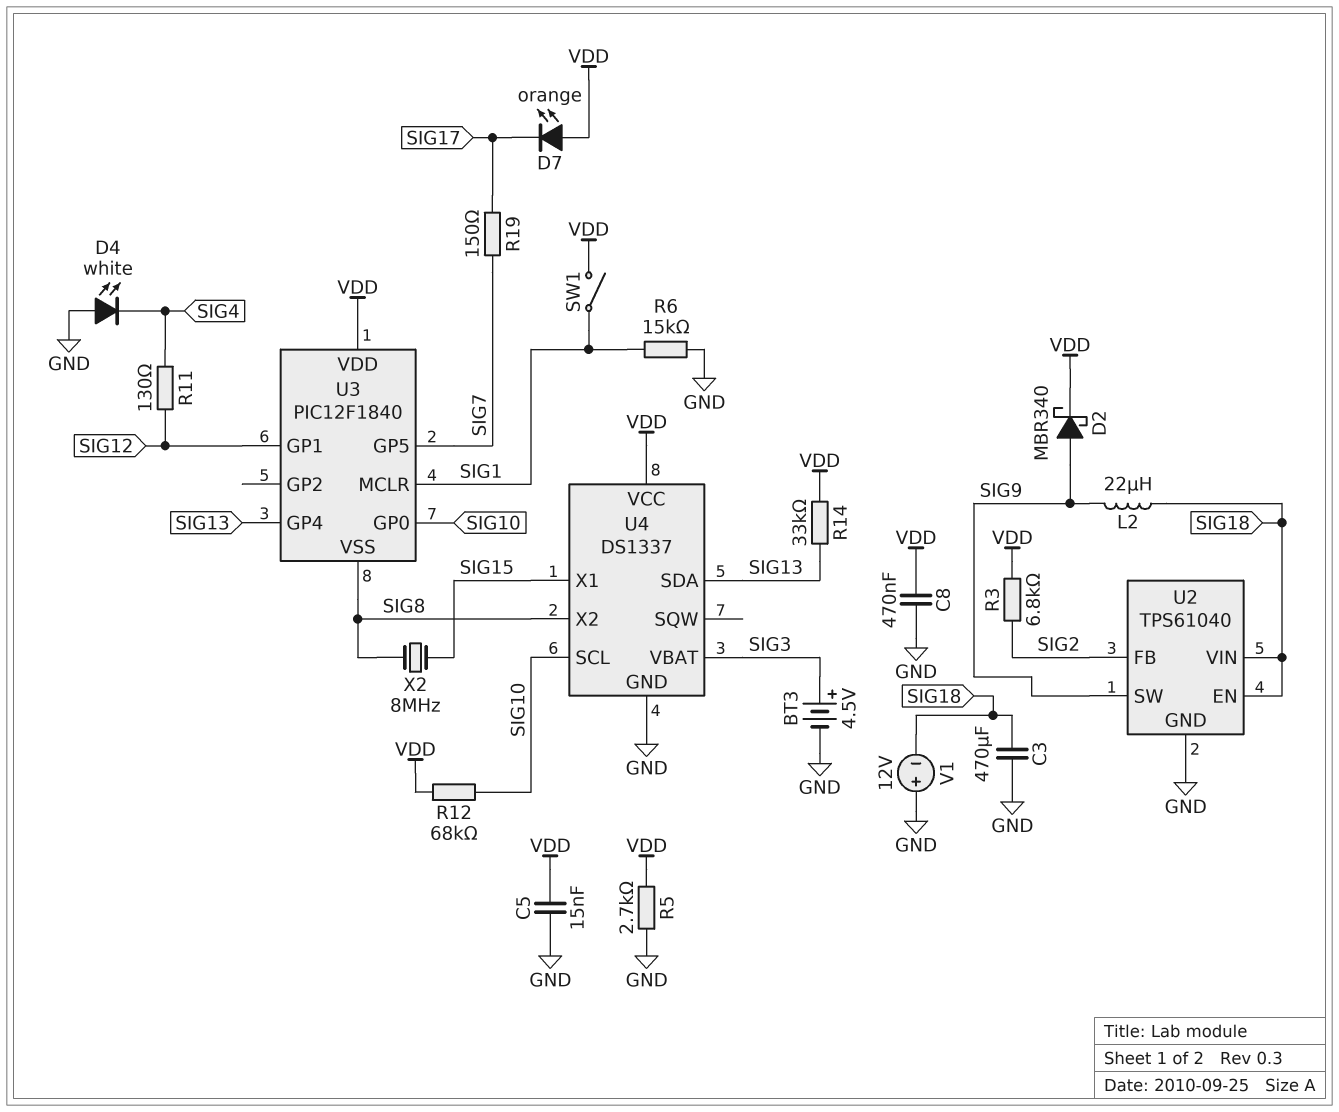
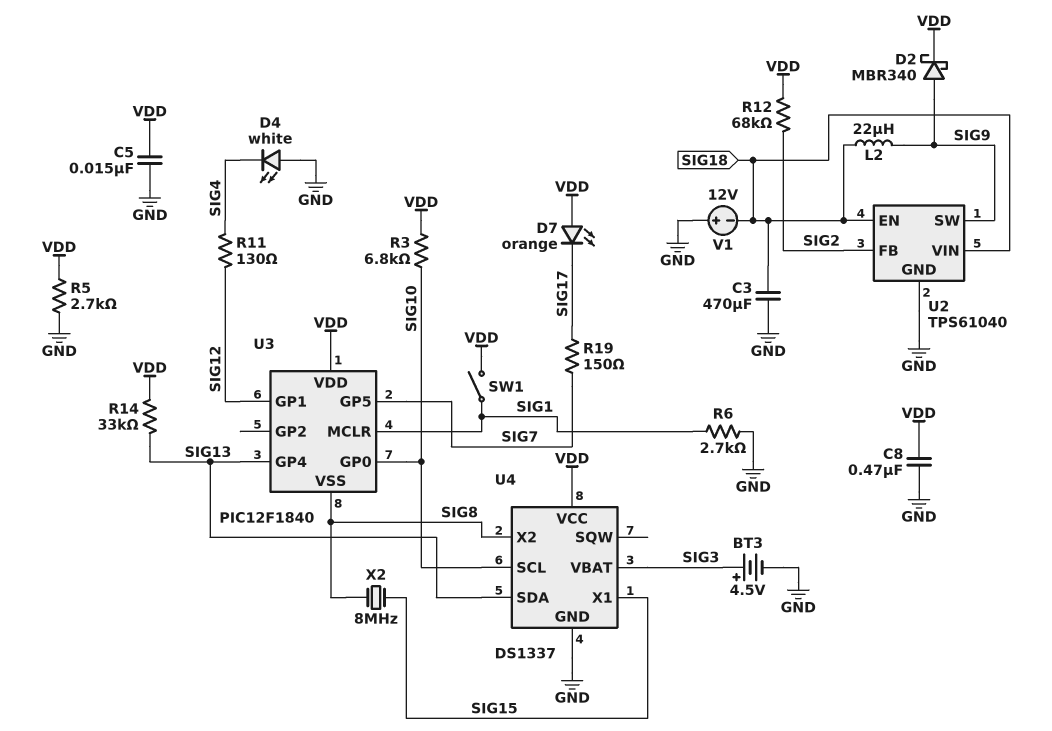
R3: 6.8k (SIG2, VDD) -> 6.8k (SIG10, VDD)
R6: 15k (GND, SIG1) -> 2.7k (GND, SIG1)
R12: 68k (SIG10, VDD) -> 68k (SIG2, VDD)

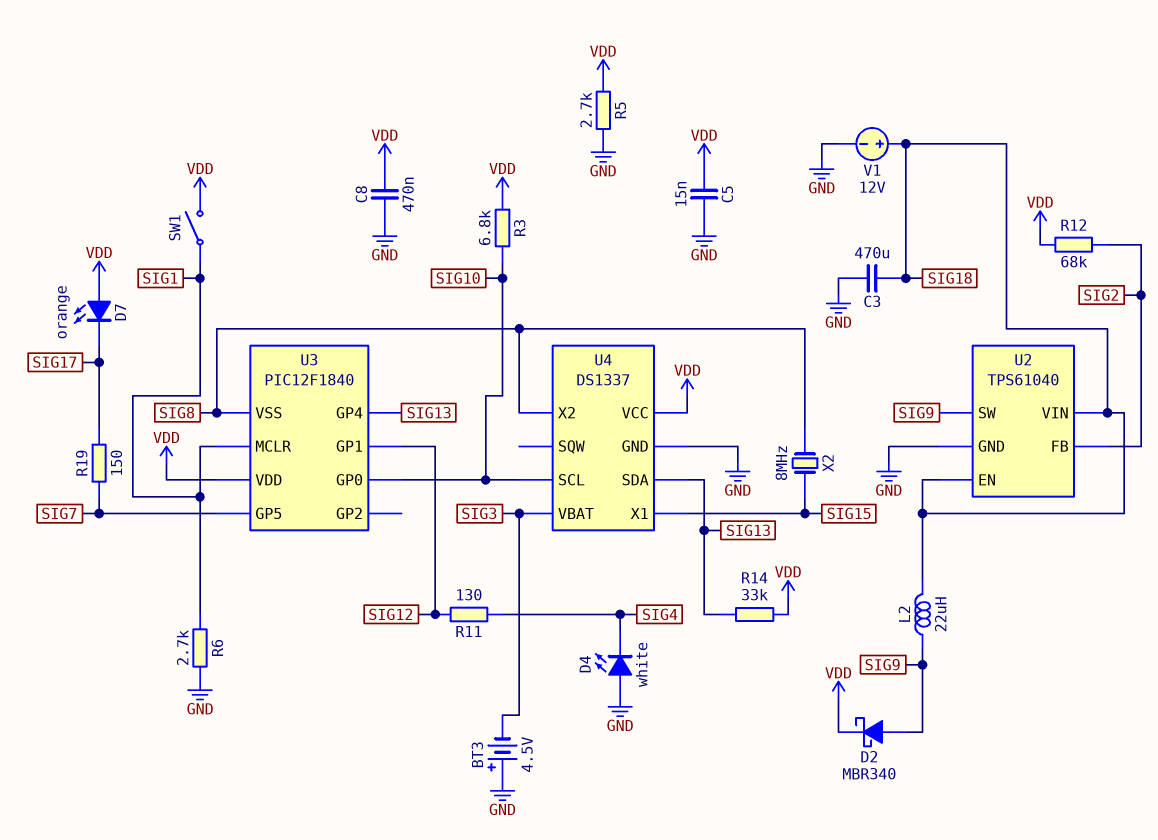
BT3: 4.5V (plus SIG3, minus GND) -> 4.5V (plus GND, minus SIG3)
V1: 12V (plus GND, minus SIG18) -> 12V (plus SIG18, minus GND)

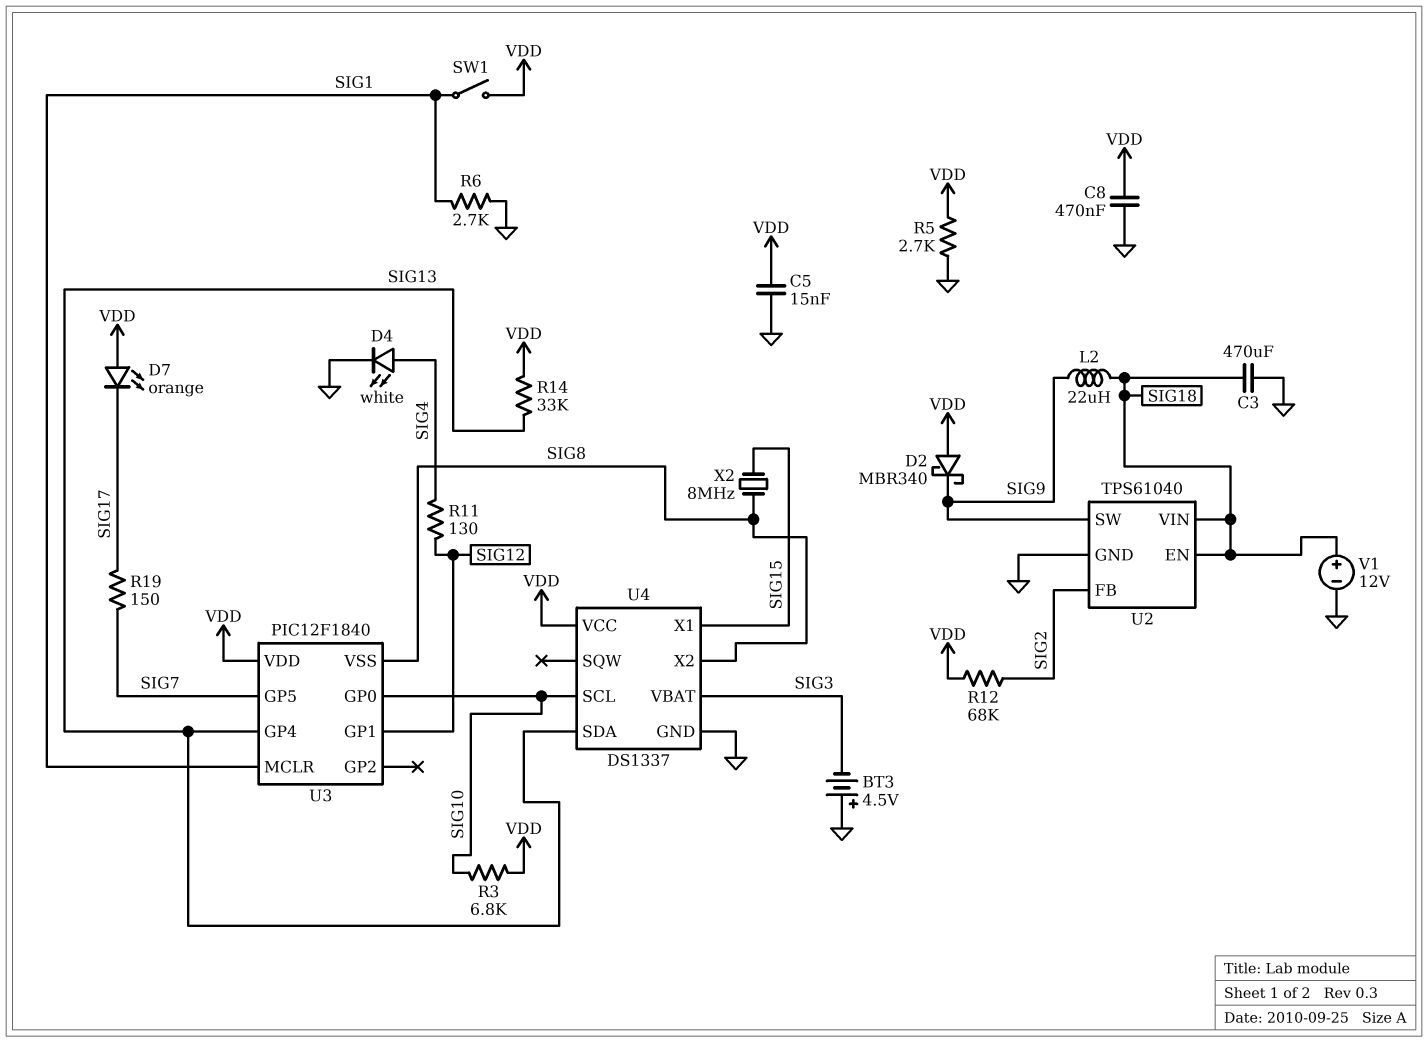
D2: schottky MBR340 (A SIG9, K VDD) -> schottky MBR340 (A VDD, K SIG9)
D4: LED white (A GND, K SIG4) -> LED white (A SIG4, K GND)

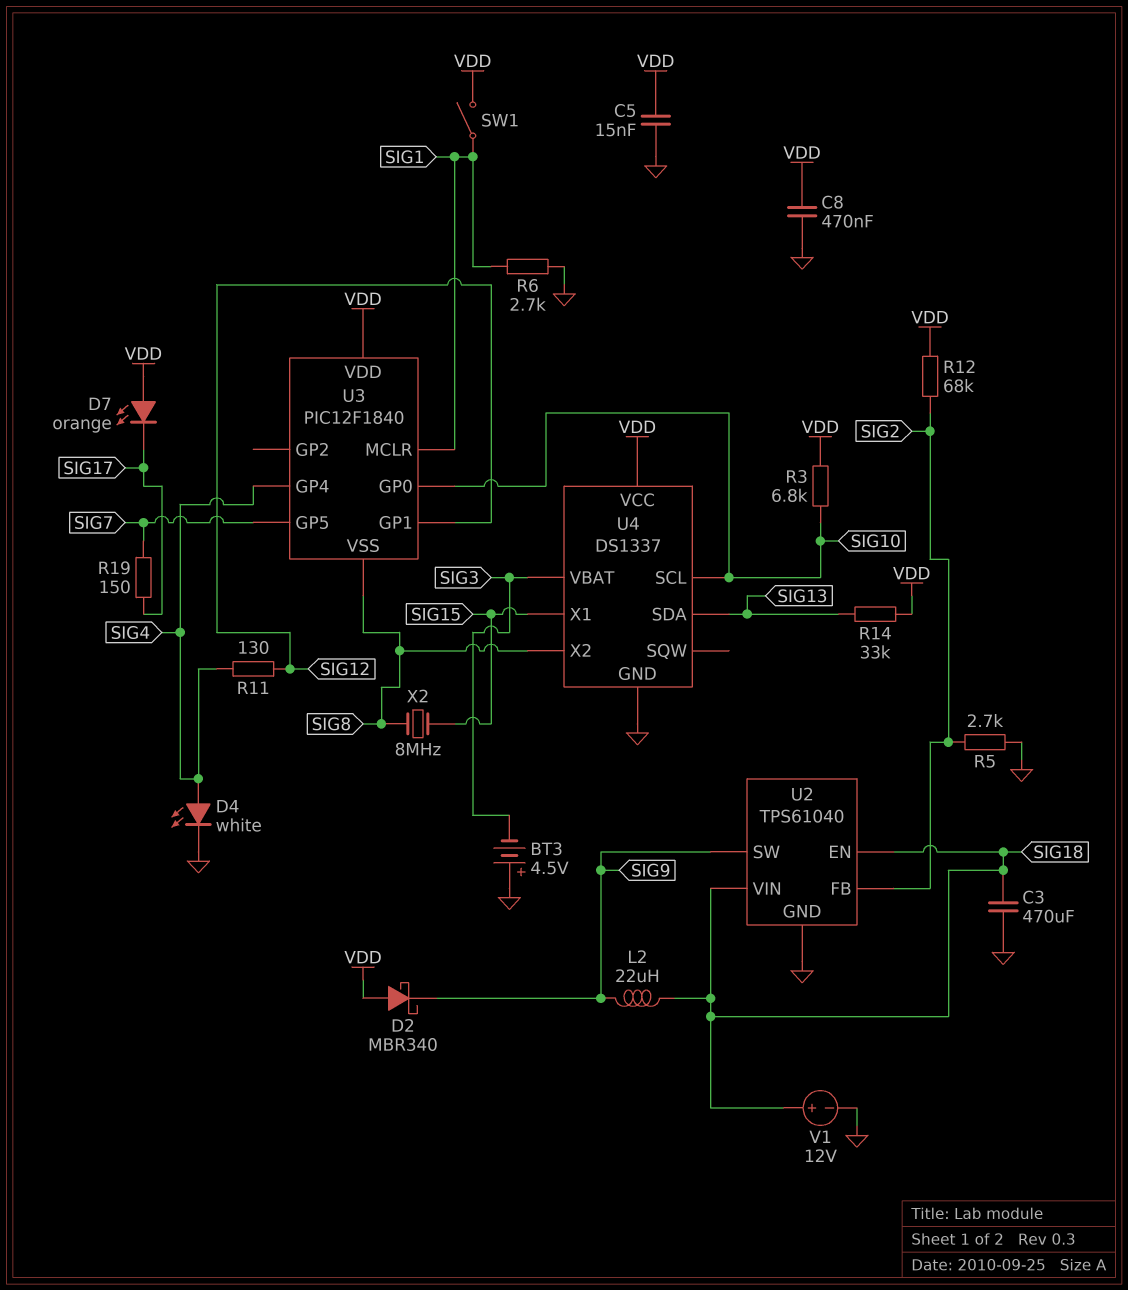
R5: 2.7k (GND, VDD) -> 2.7k (GND, SIG2)
U3 pin GP4: SIG13 -> SIG4

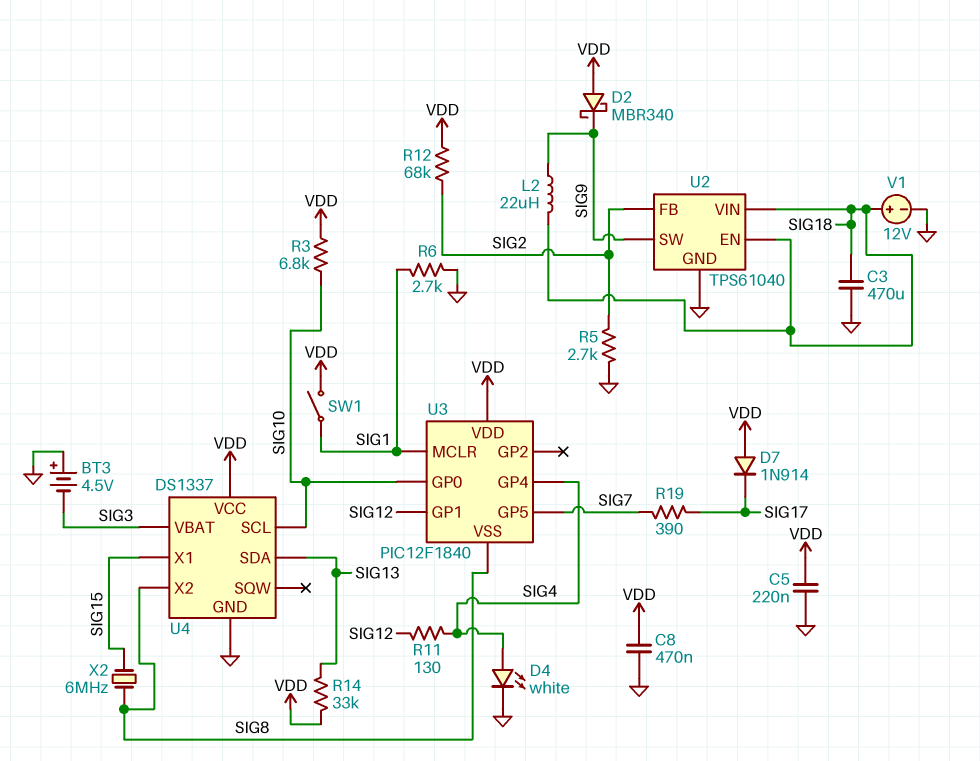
C5: 15nF (GND, VDD) -> 220nF (GND, VDD)
D7: LED orange (A VDD, K SIG17) -> diode 1N914 (A VDD, K SIG17)
R19: 150 (SIG7, SIG17) -> 390 (SIG7, SIG17)
X2: 8MHz (SIG8, SIG15) -> 6MHz (SIG8, SIG15)

